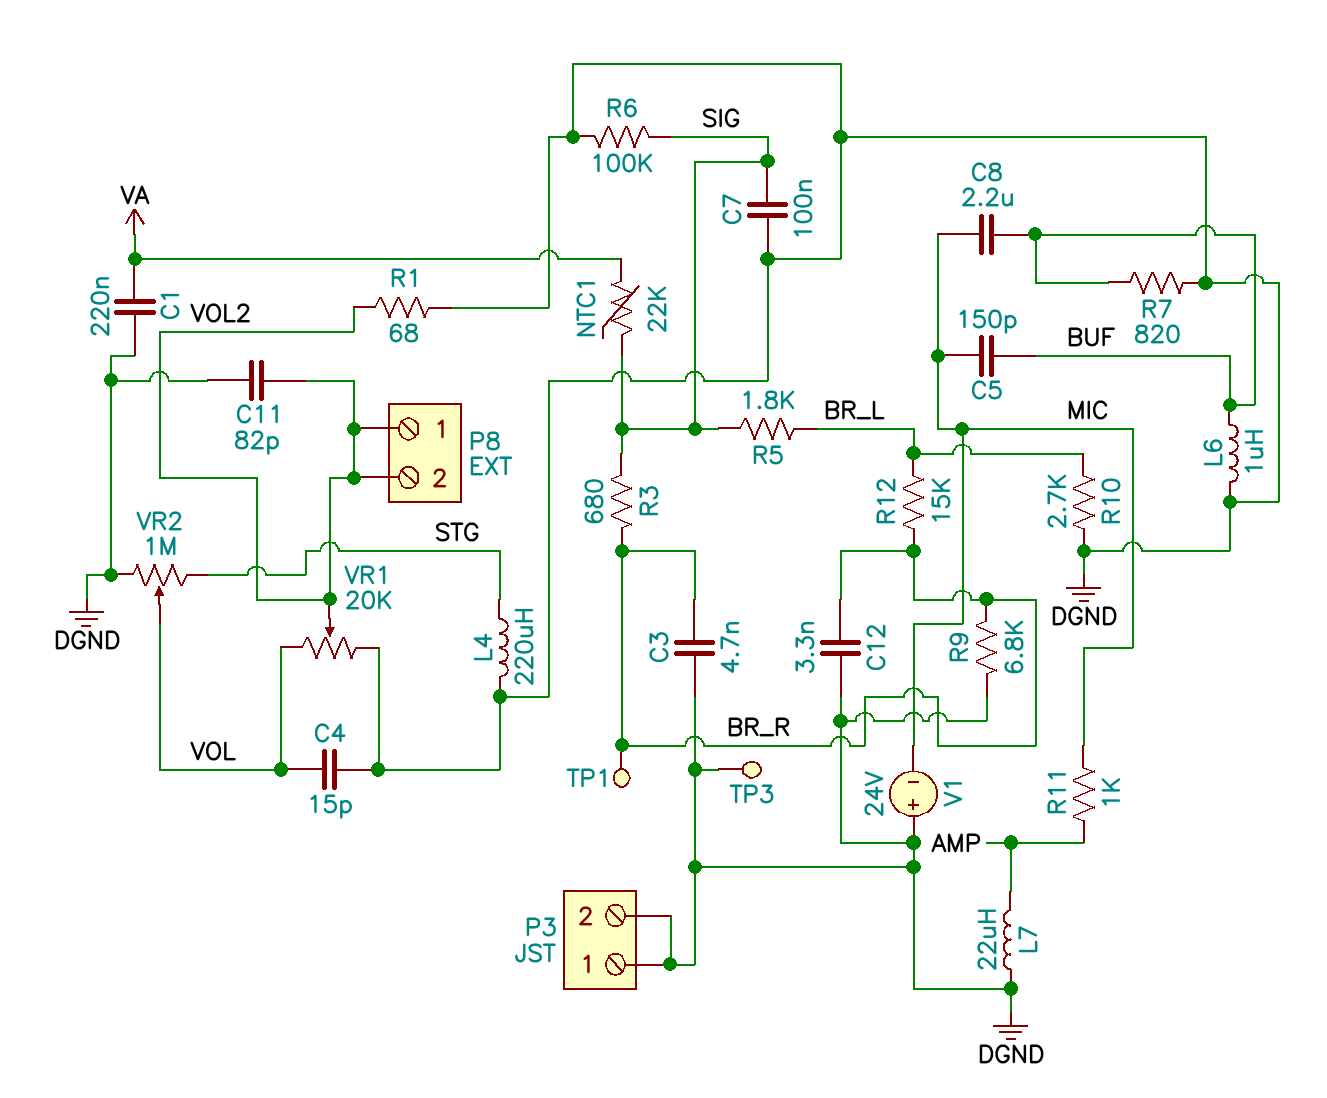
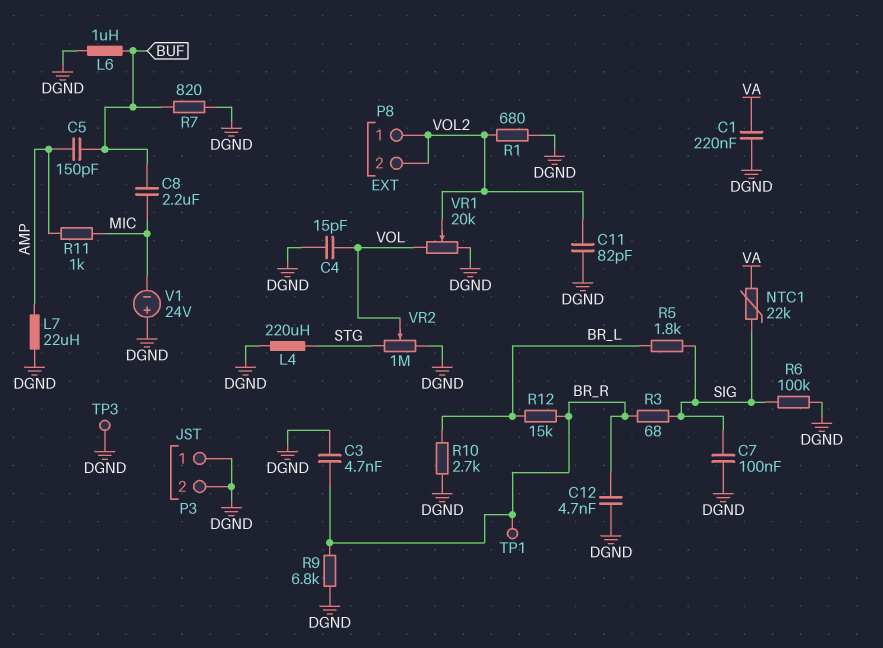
C5: 150pF (BUF, MIC) -> 150pF (AMP, BUF)
C12: 3.3nF (BR_R, DGND) -> 4.7nF (BR_R, DGND)
R1: 68 (DGND, VOL2) -> 680 (DGND, VOL2)
R3: 680 (BR_R, SIG) -> 68 (BR_R, SIG)

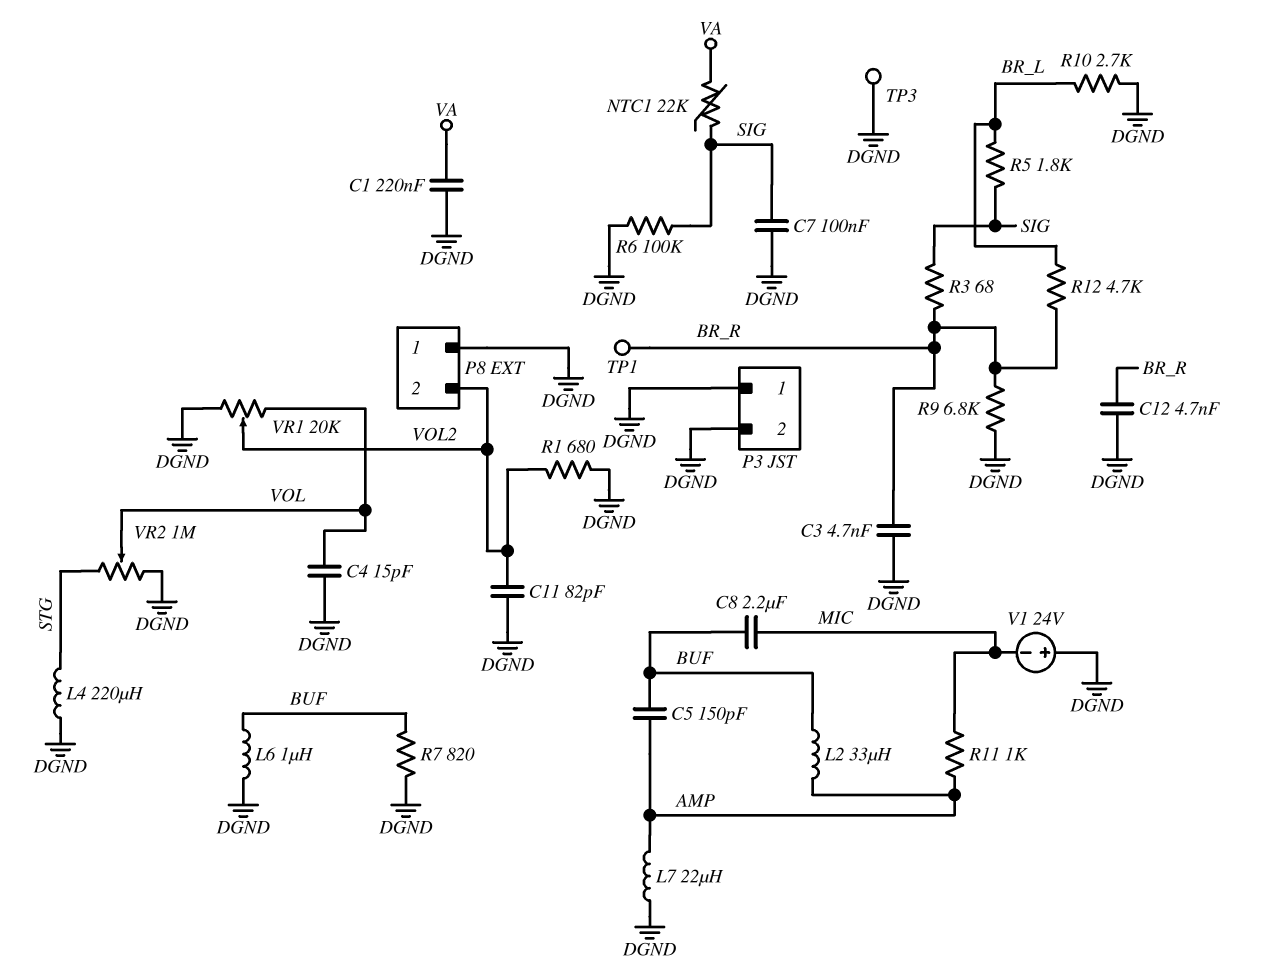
L2: none -> 33uH (AMP, BUF)
P8 pin 1: VOL2 -> DGND
R12: 15k (BR_L, BR_R) -> 4.7k (BR_L, BR_R)

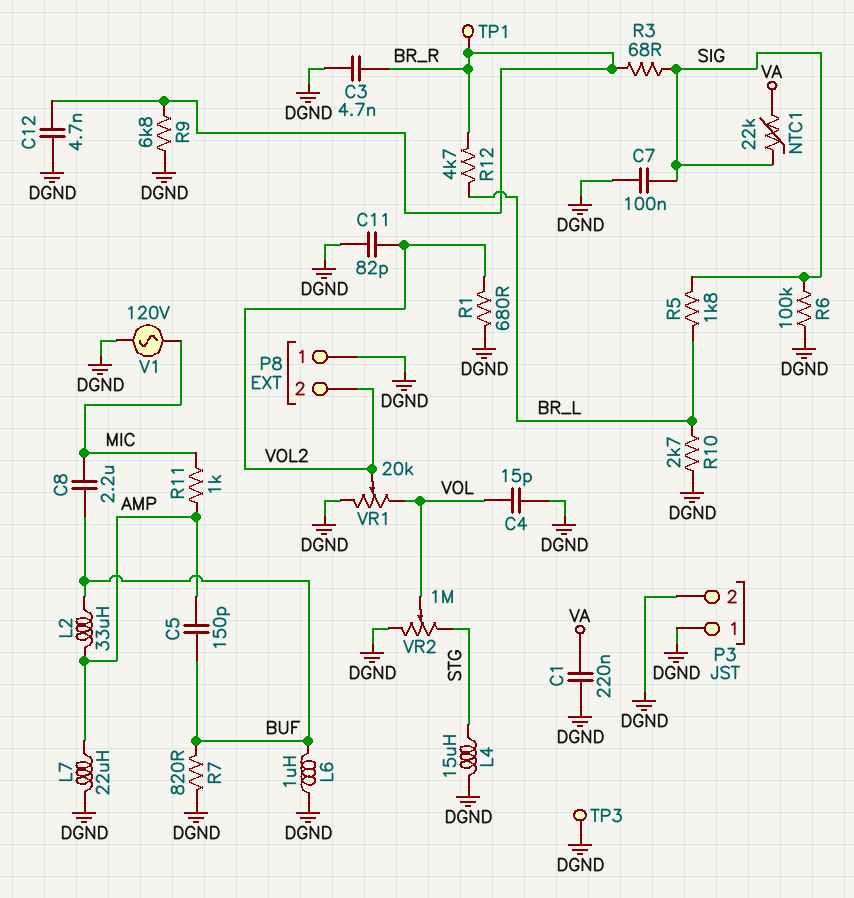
L4: 220uH (DGND, STG) -> 15uH (DGND, STG)
V1: 24V (plus DGND, minus MIC) -> AC 120V (DGND, MIC)

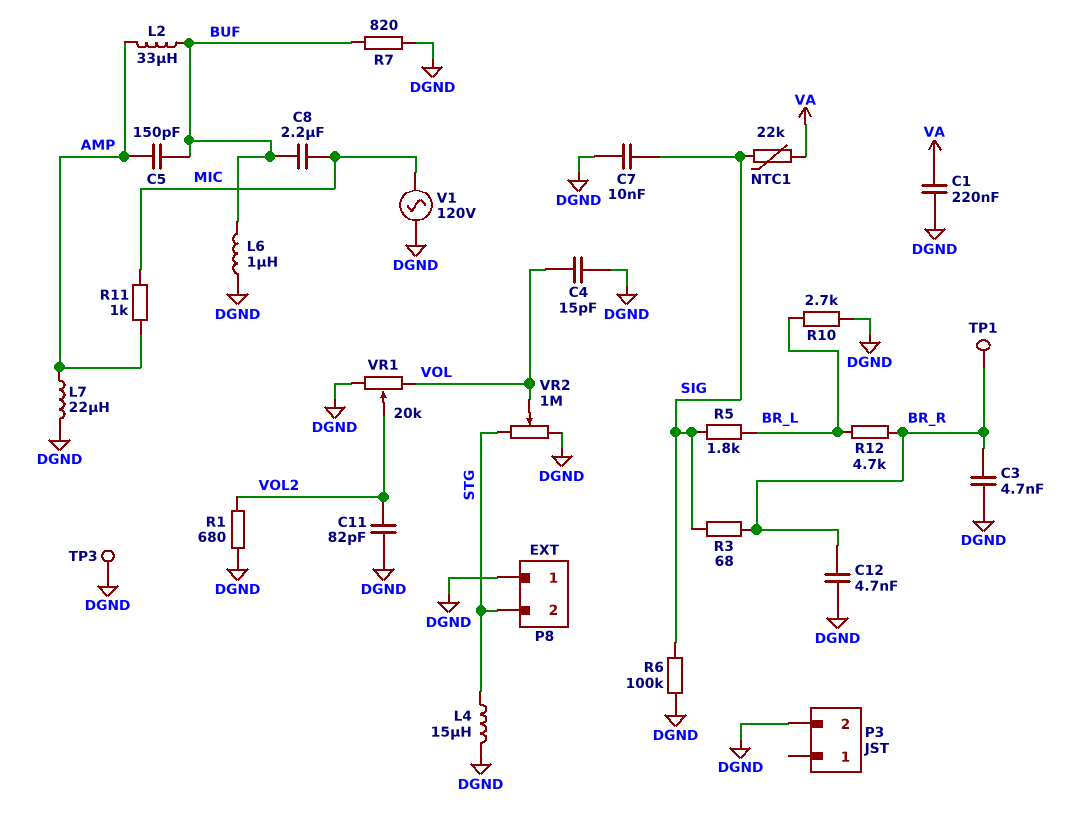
C7: 100nF (DGND, SIG) -> 10nF (DGND, SIG)
P3 pin 1: DGND -> none
P8 pin 2: VOL2 -> STG
R9: 6.8k (BR_R, DGND) -> none

